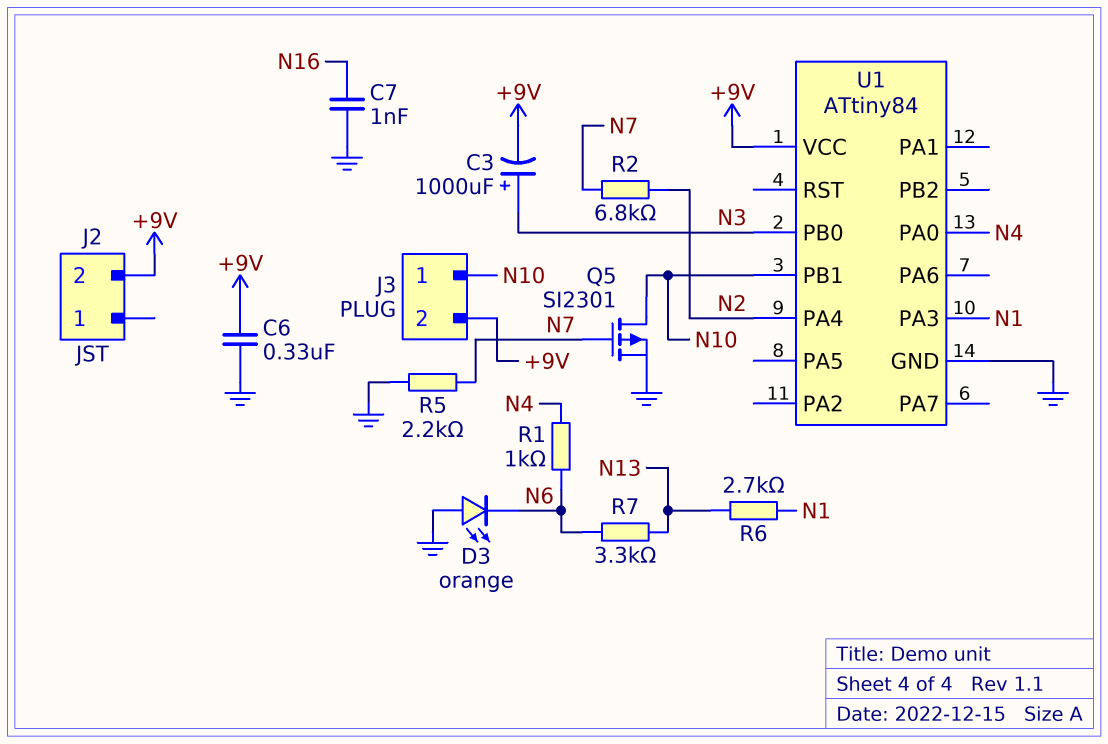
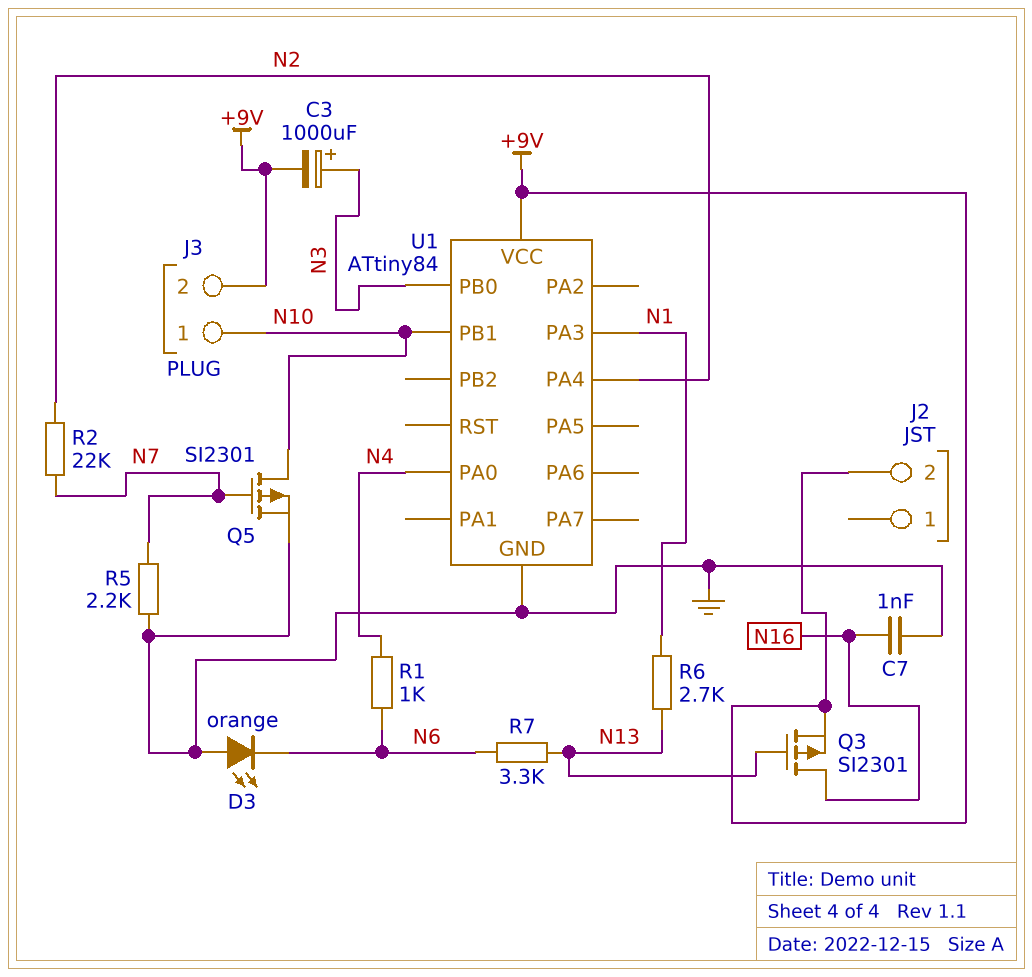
C6: 330nF (+9V, GND) -> none
Q3: none -> PMOS SI2301 (G N13, D N16, S +9V)
R2: 6.8k (N2, N7) -> 22k (N2, N7)

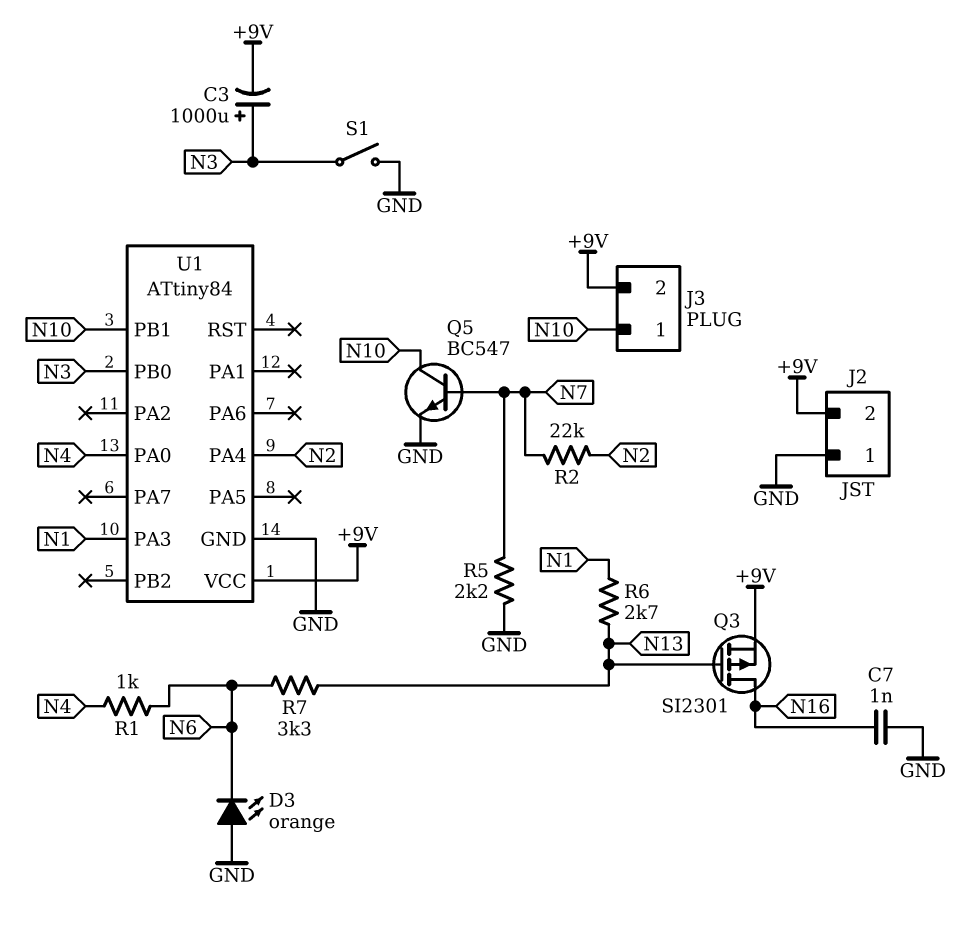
J2 pin 1: none -> GND
Q5: PMOS SI2301 (G N7, D N10, S GND) -> NPN BC547 (B N7, C N10, E GND)
S1: none -> switch (GND, N3)

